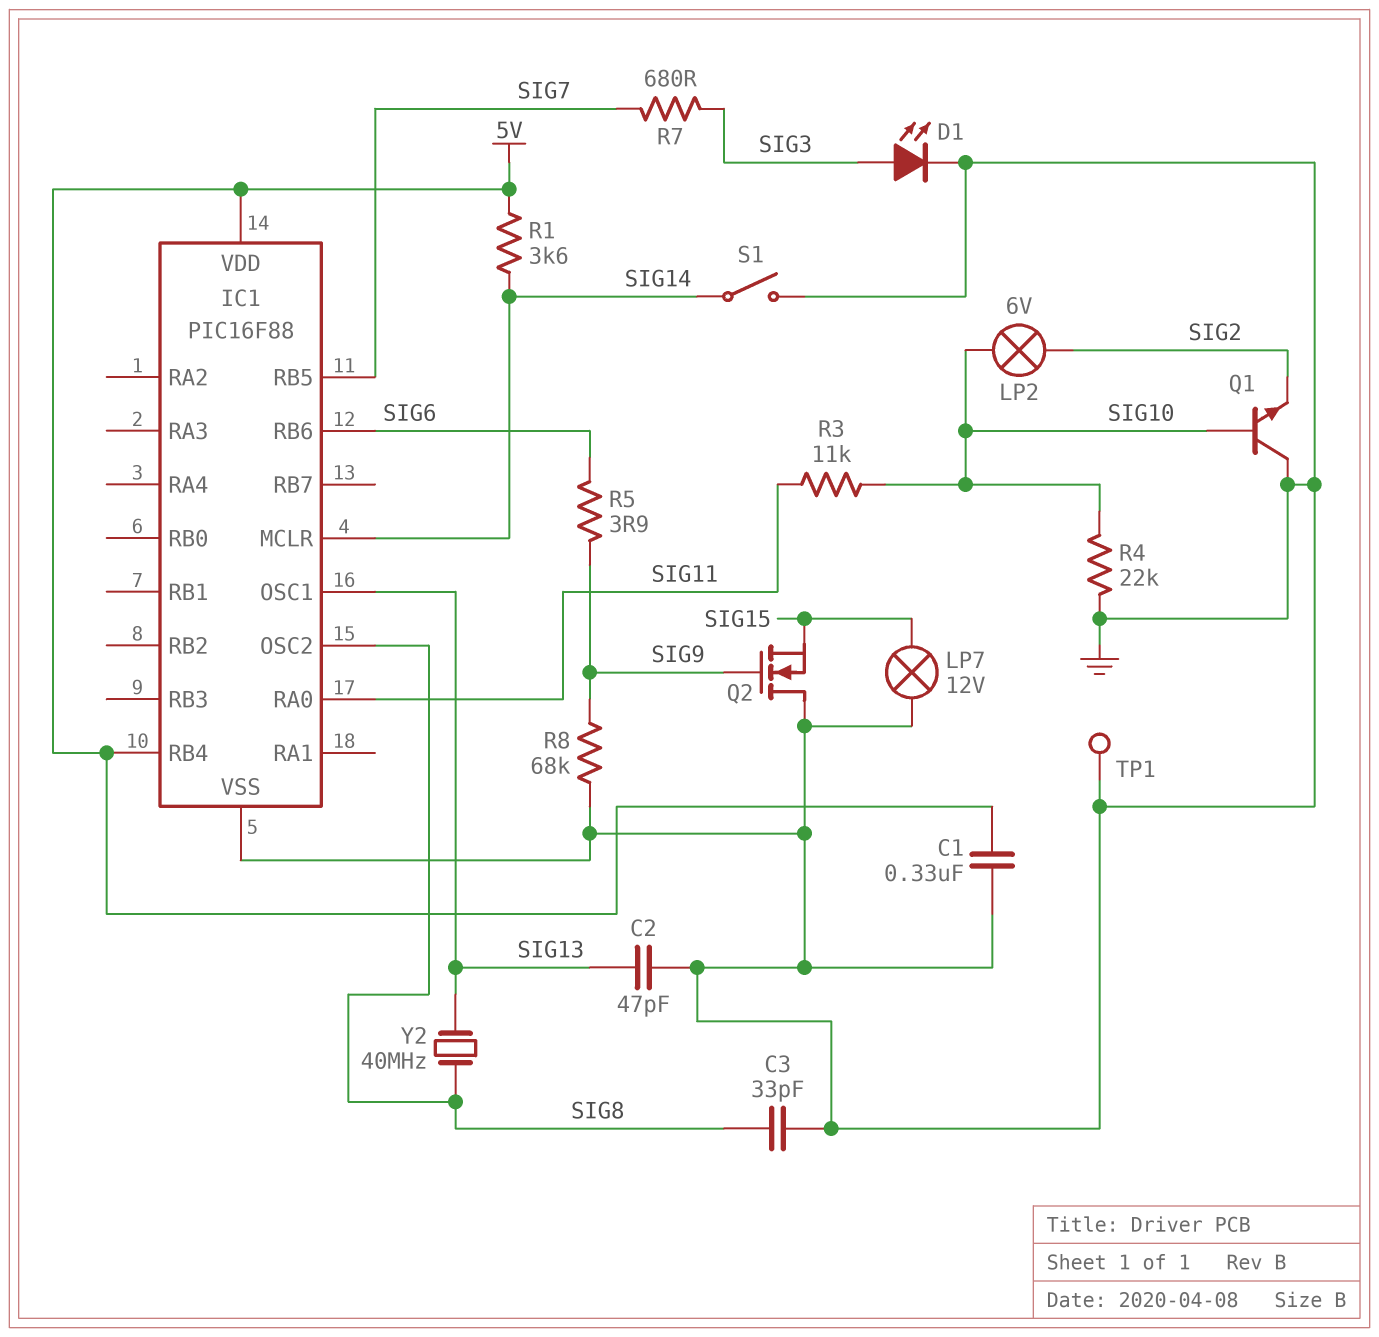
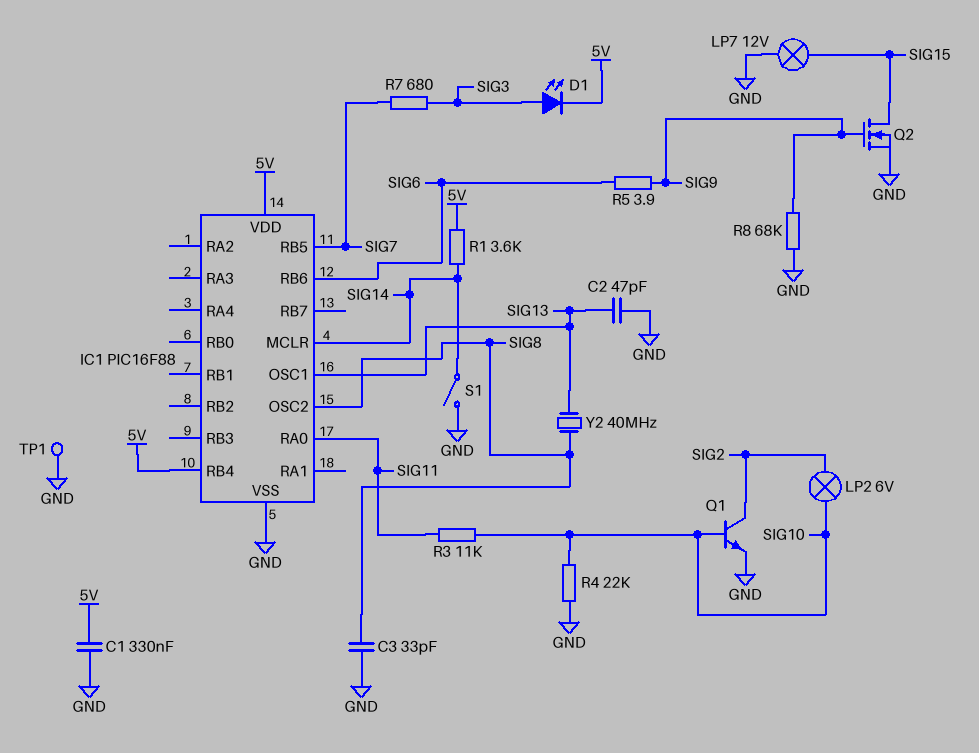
D1: LED (A SIG3, K GND) -> LED (A SIG3, K 5V)
Q1: NPN (B SIG10, C GND, E SIG2) -> NPN (B SIG10, C SIG2, E GND)
Q2: NMOS (G SIG9, D GND, S SIG15) -> NMOS (G SIG9, D SIG15, S GND)

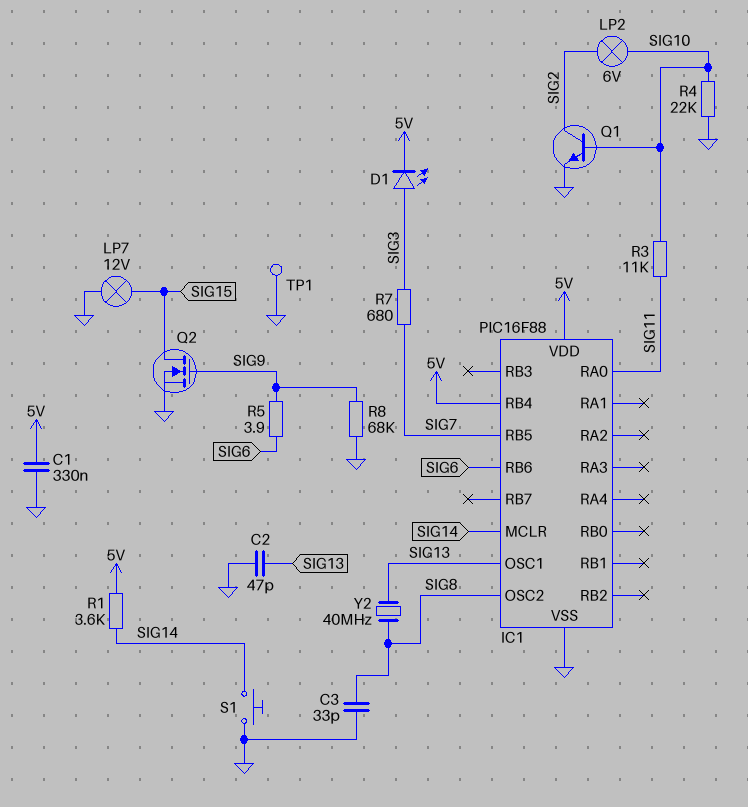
S1: switch (GND, SIG14) -> button (GND, SIG14)

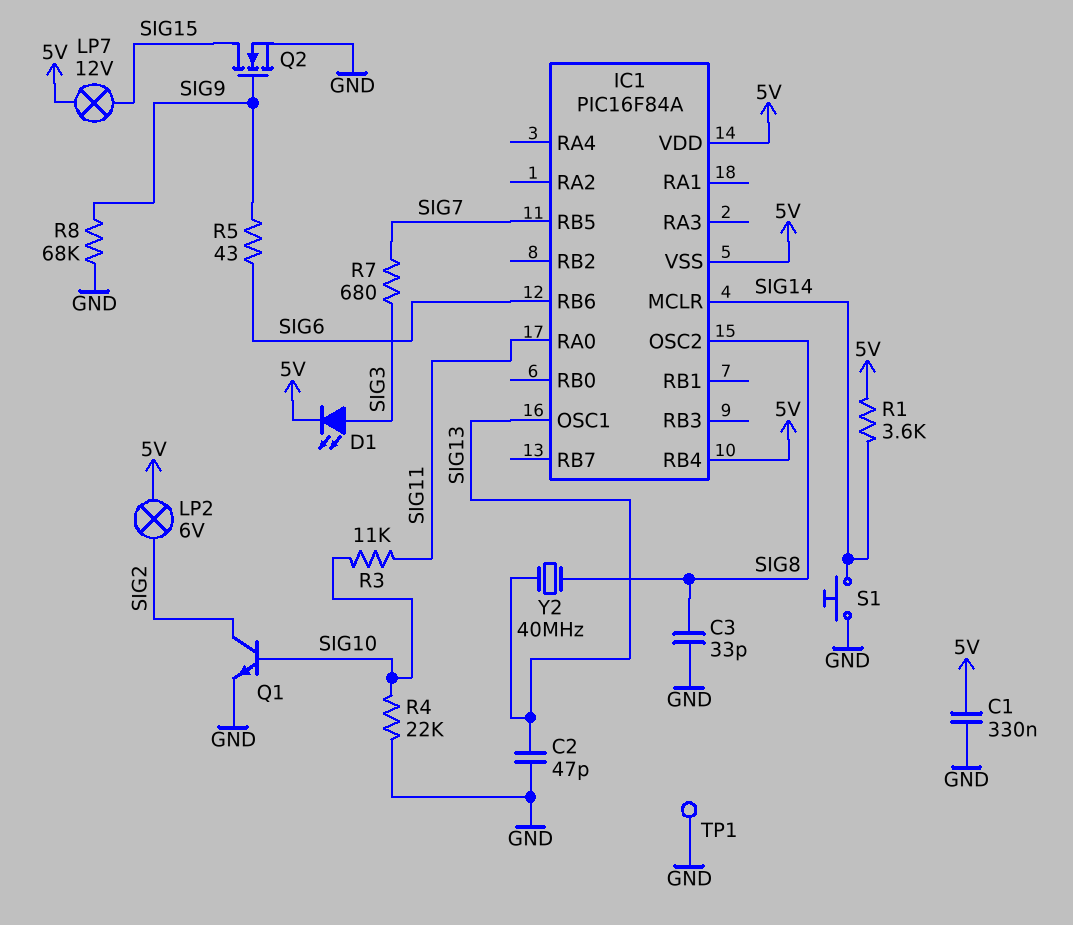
IC1: PIC16F88 -> PIC16F84A
IC1 pin VSS: GND -> 5V
LP2: lamp 6V (SIG2, SIG10) -> lamp 6V (5V, SIG2)
LP7: lamp 12V (GND, SIG15) -> lamp 12V (5V, SIG15)
R5: 3.9 (SIG6, SIG9) -> 43 (SIG6, SIG9)

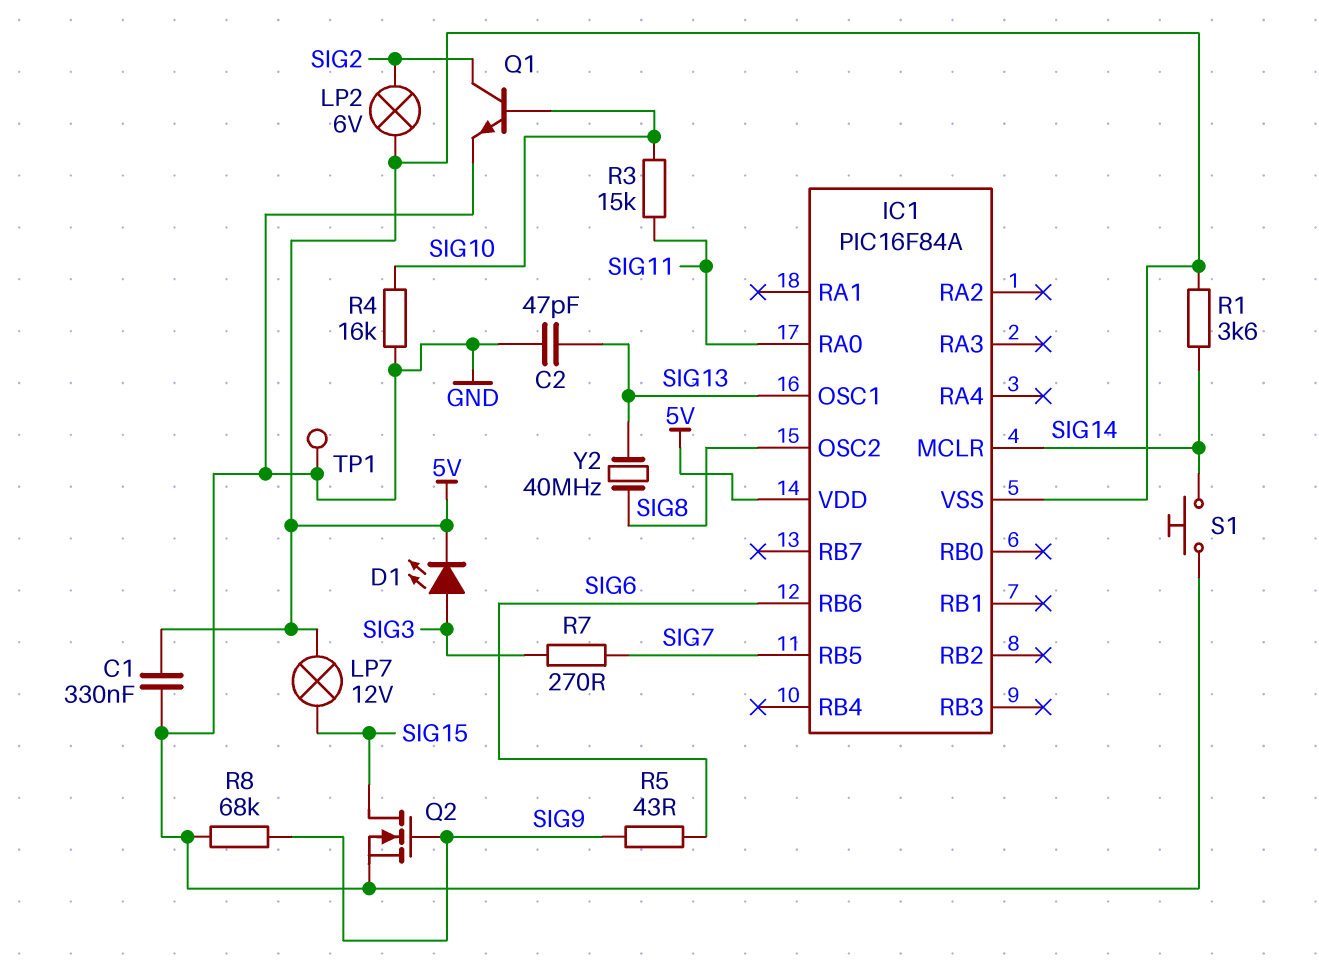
C3: 33pF (GND, SIG8) -> none
IC1 pin RB4: 5V -> none
R3: 11k (SIG10, SIG11) -> 15k (SIG10, SIG11)
R4: 22k (GND, SIG10) -> 16k (GND, SIG10)
R7: 680 (SIG3, SIG7) -> 270 (SIG3, SIG7)

